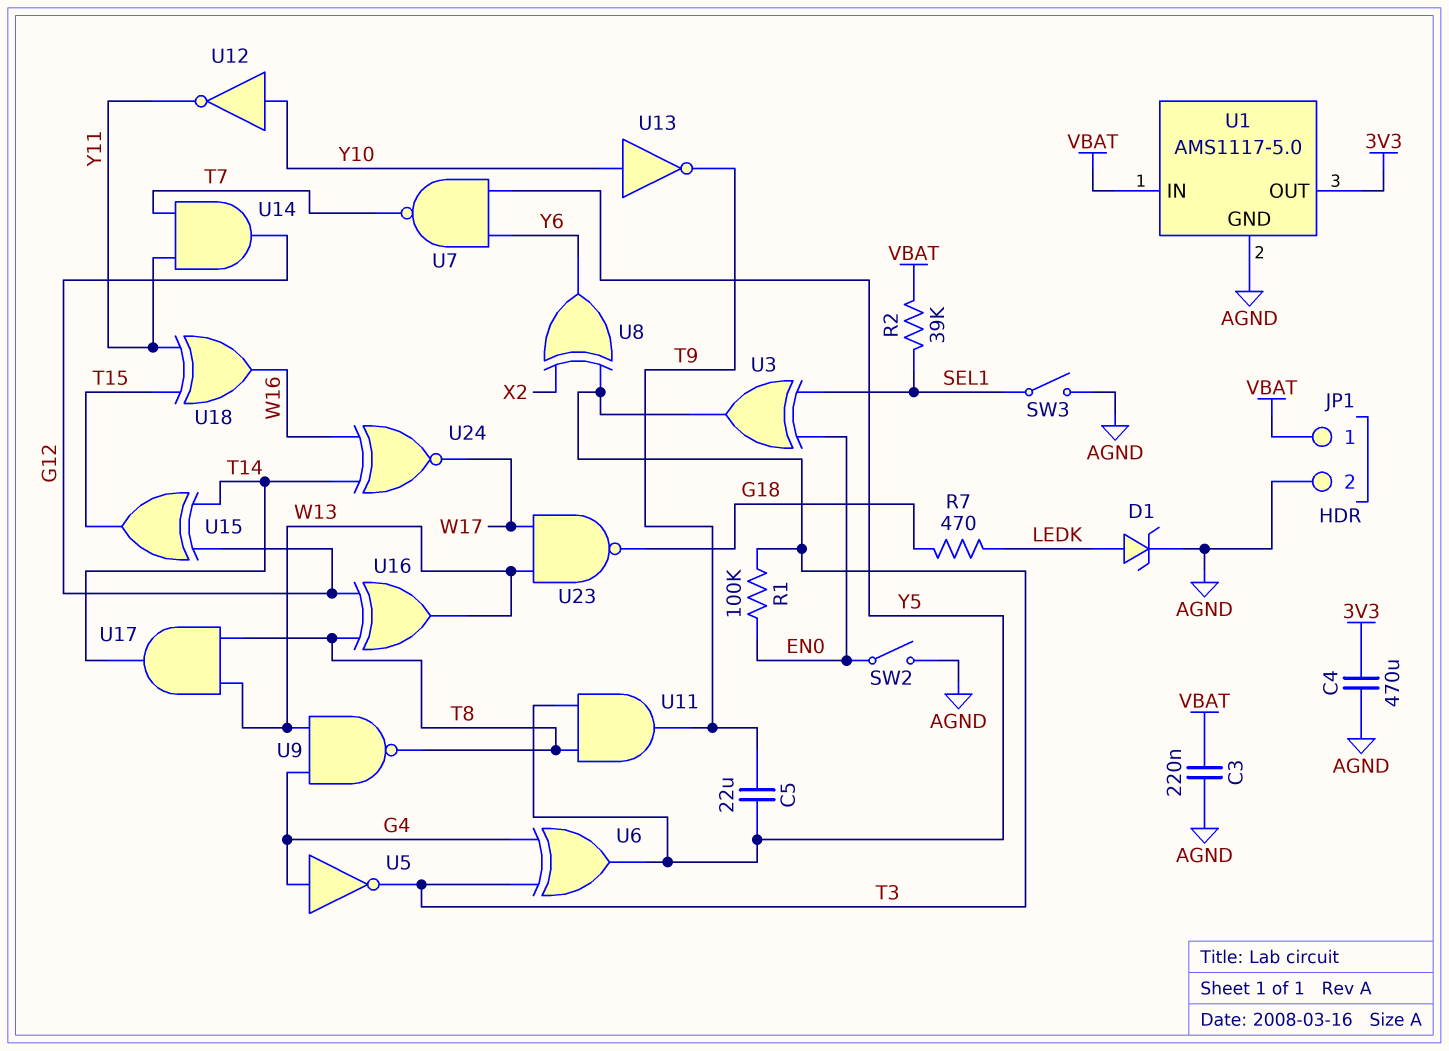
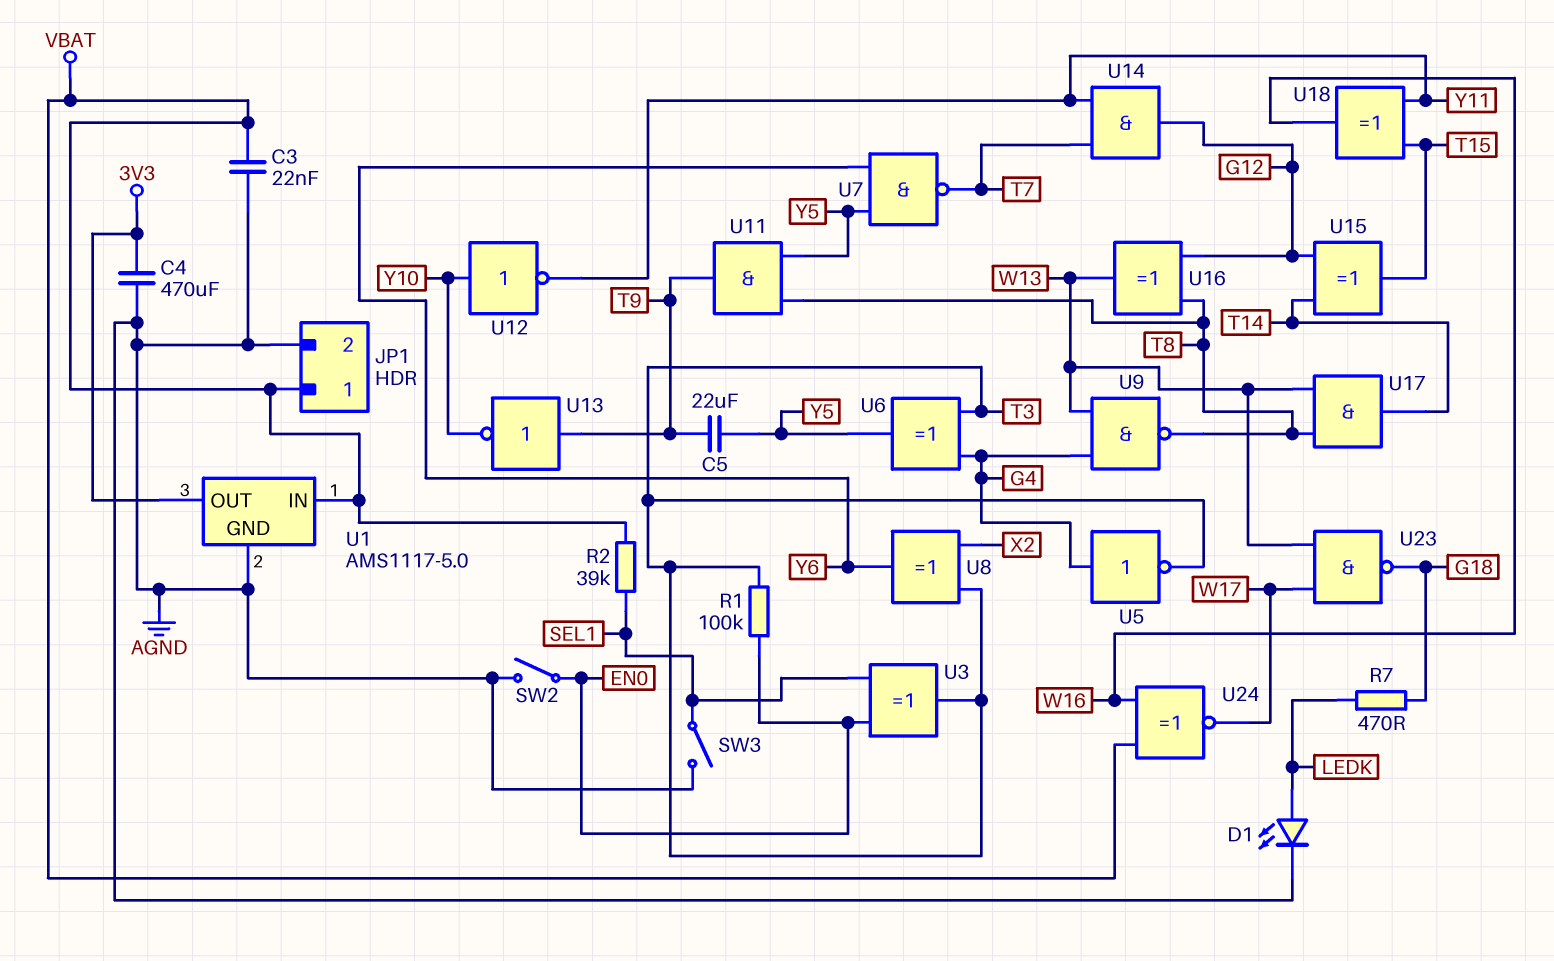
C3: 220nF (AGND, VBAT) -> 22nF (AGND, VBAT)
D1: zener (A LEDK, K AGND) -> LED (A LEDK, K AGND)
U13: NOT (in Y10, out T9) -> NOT (in T9, out Y10)
U24: XNOR (in T14, in W16, out W17) -> XNOR (in VBAT, in W16, out W17)

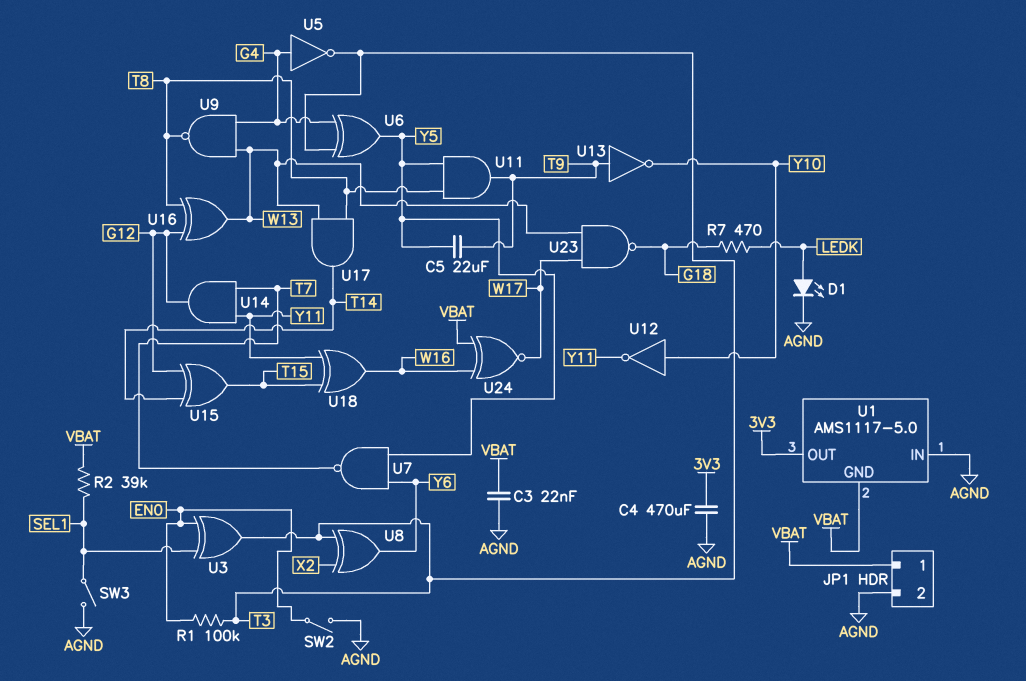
U1 pin GND: AGND -> VBAT
U1 pin IN: VBAT -> AGND

